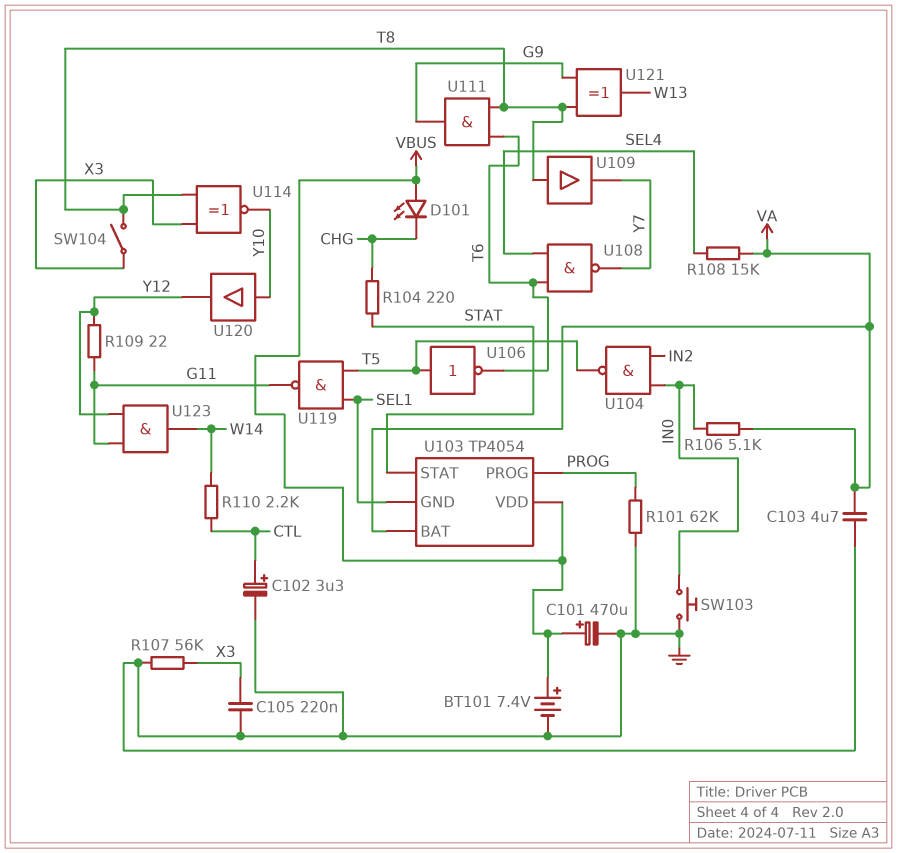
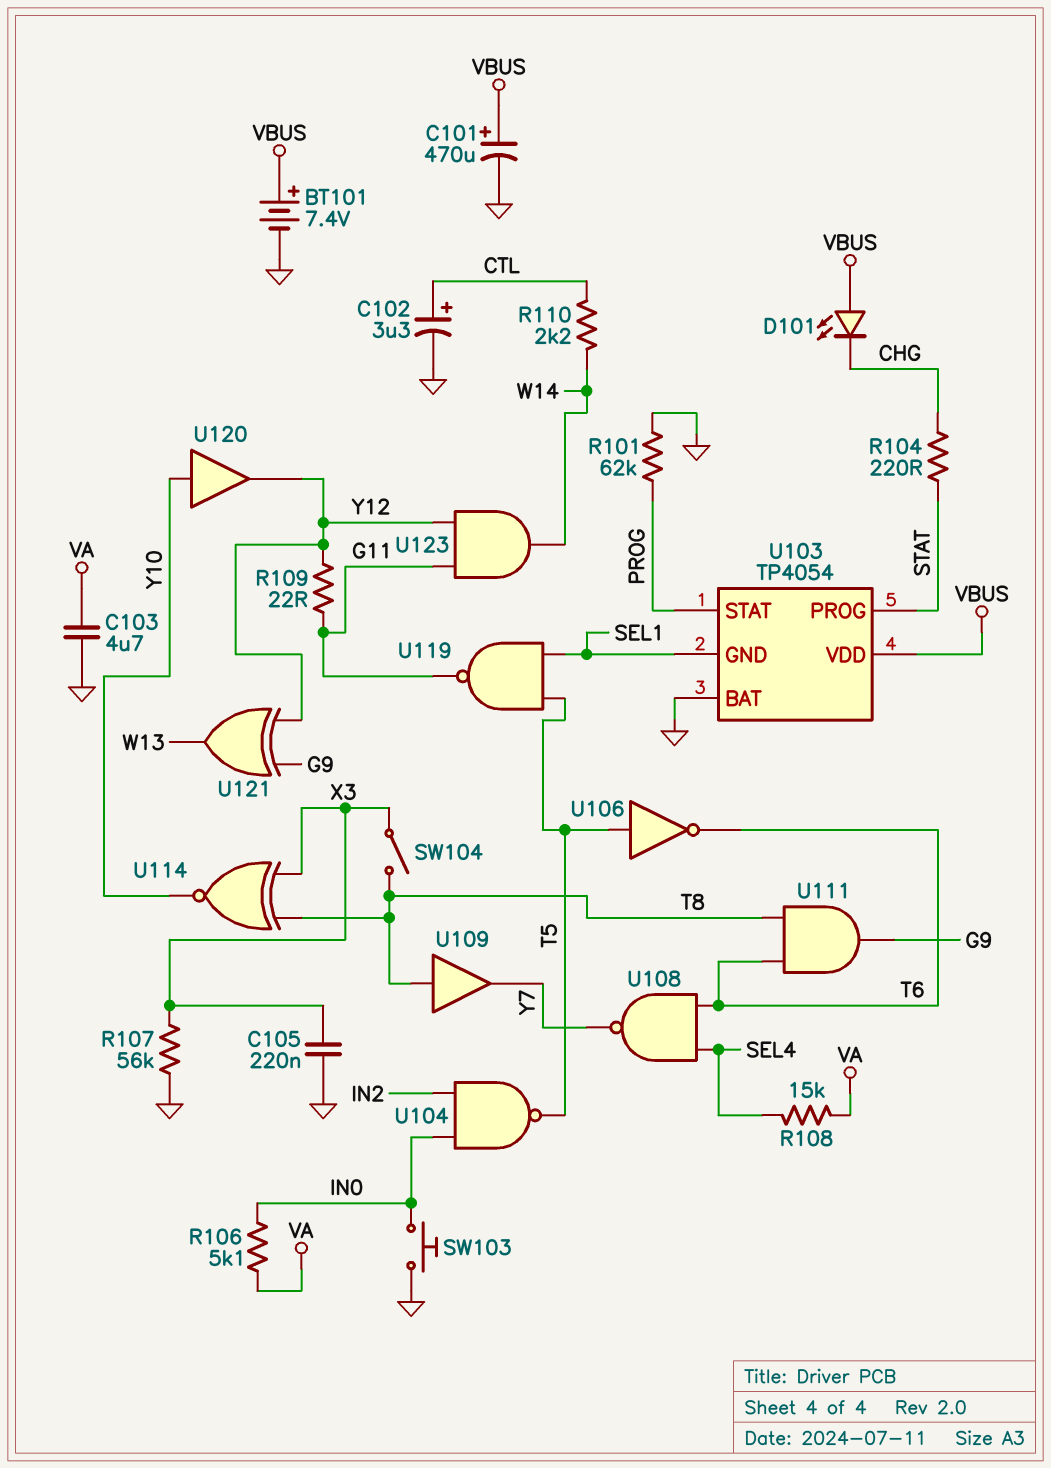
U103 pin BAT: VA -> GND
U103 pin PROG: PROG -> STAT
U103 pin STAT: STAT -> PROG
U121: XOR (in G9, in T8, out W13) -> XOR (in G9, in Y12, out W13)

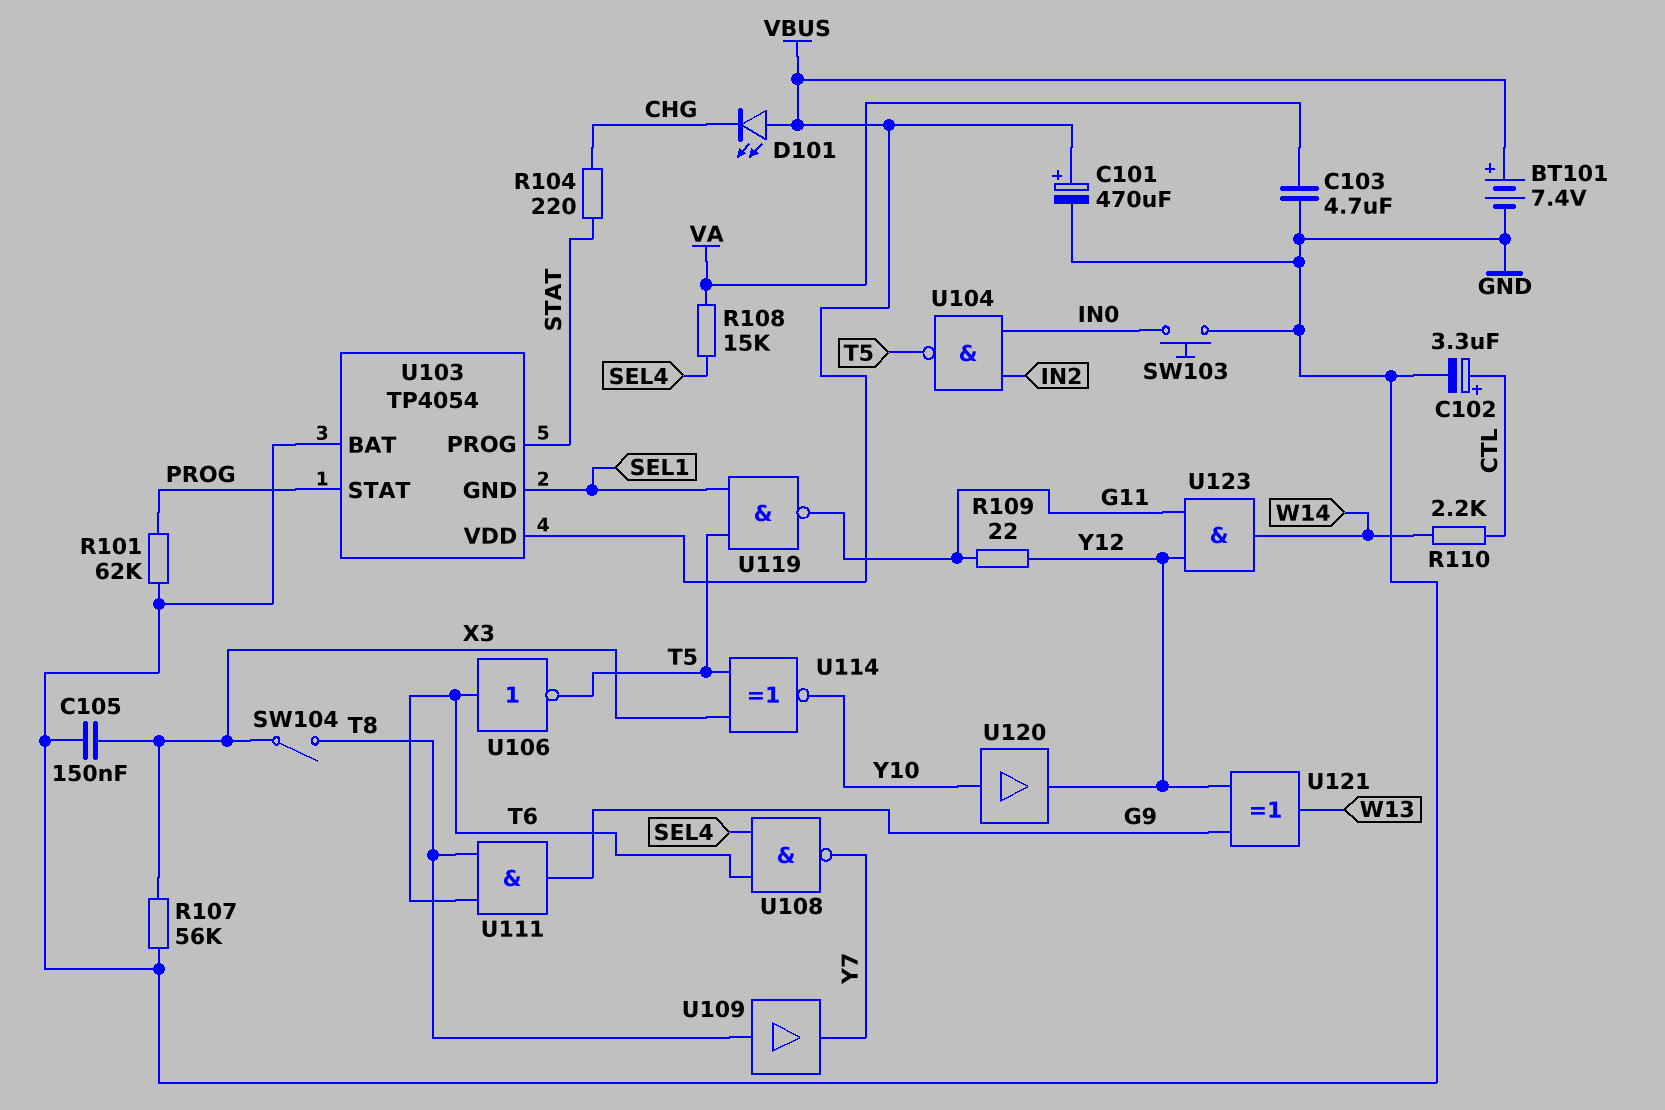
C105: 220nF (GND, X3) -> 150nF (GND, X3)
R106: 5.1k (IN0, VA) -> none
U106: NOT (in T5, out T6) -> NOT (in T6, out T5)
U114: XNOR (in T8, in X3, out Y10) -> XNOR (in T5, in X3, out Y10)

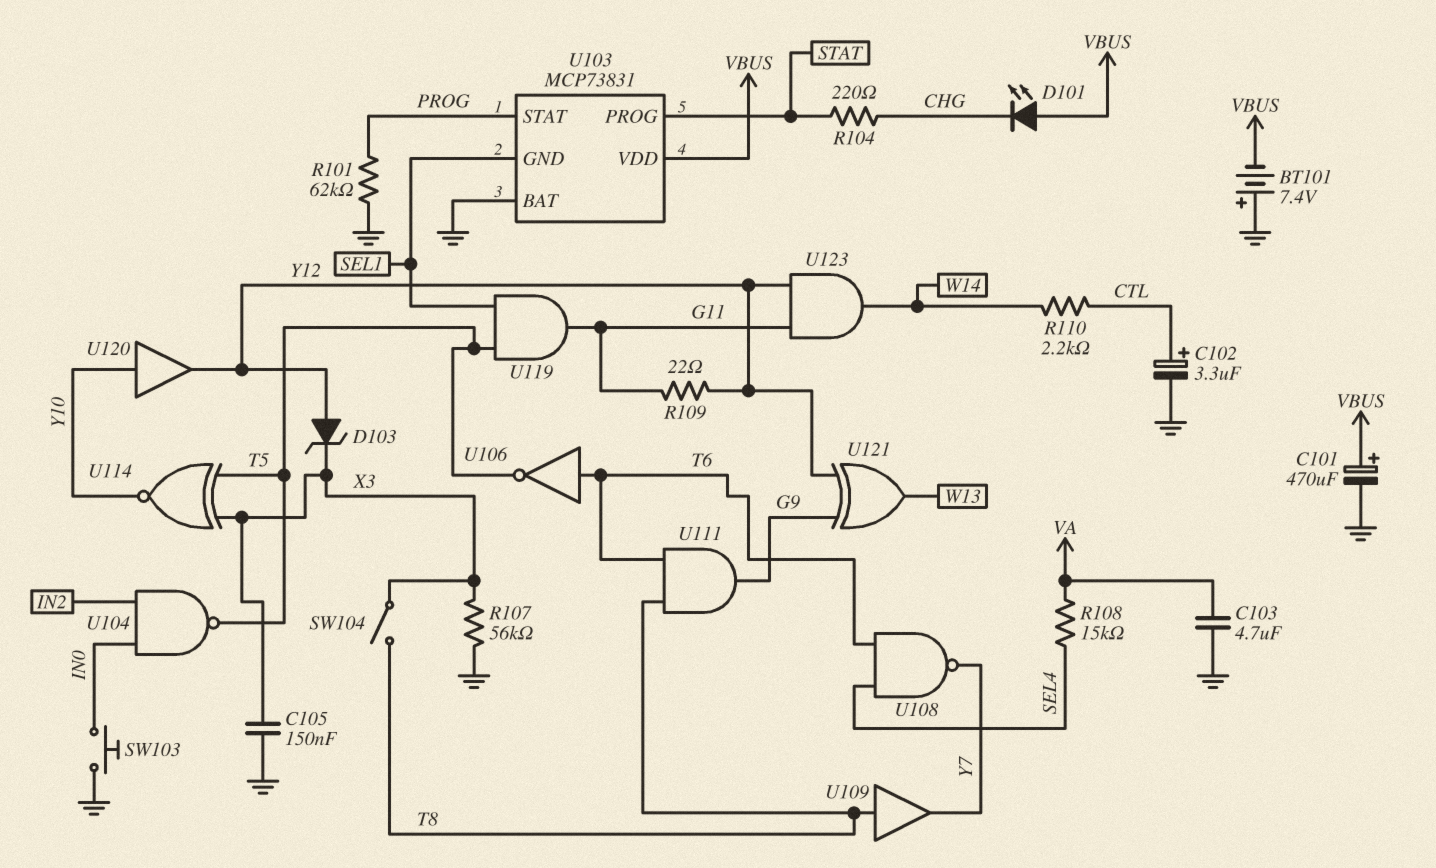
BT101: 7.4V (plus VBUS, minus GND) -> 7.4V (plus GND, minus VBUS)
D103: none -> zener (A Y12, K X3)
U103: TP4054 -> MCP73831
U119: NAND (in SEL1, in T5, out G11) -> AND (in SEL1, in T5, out G11)

